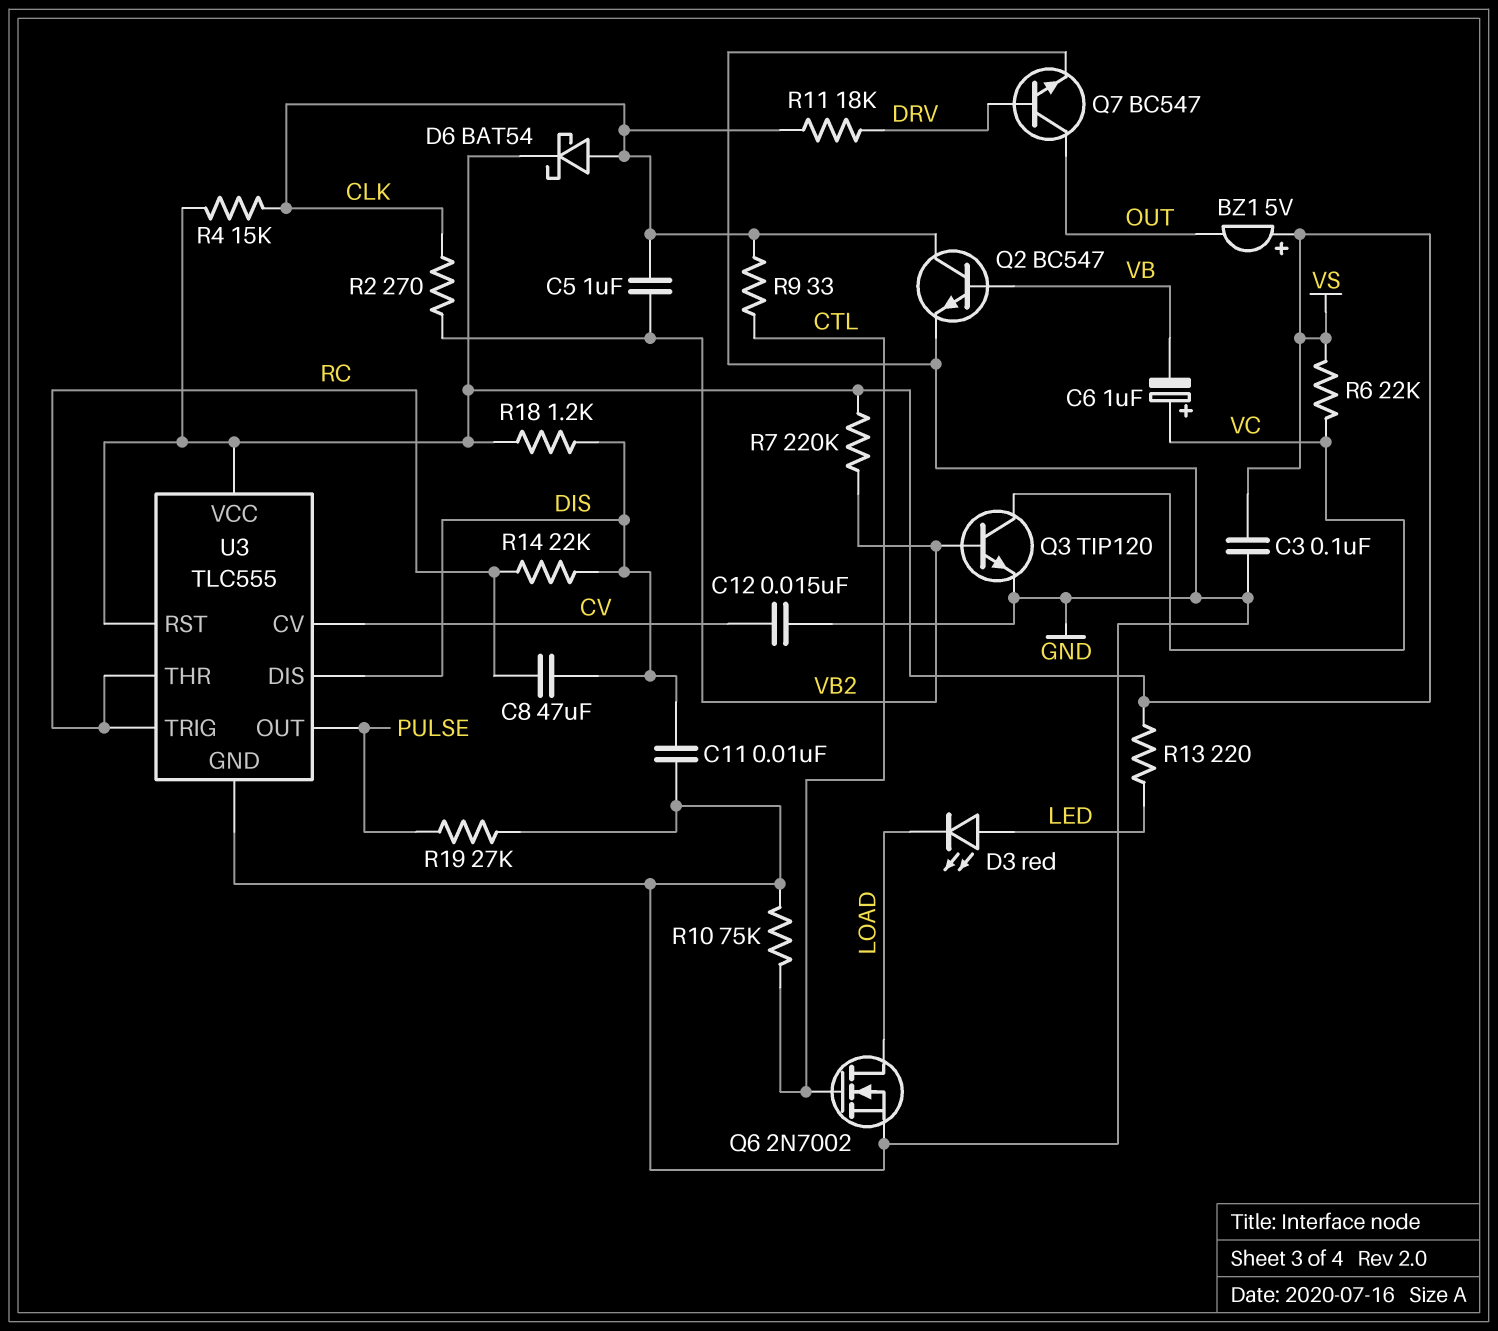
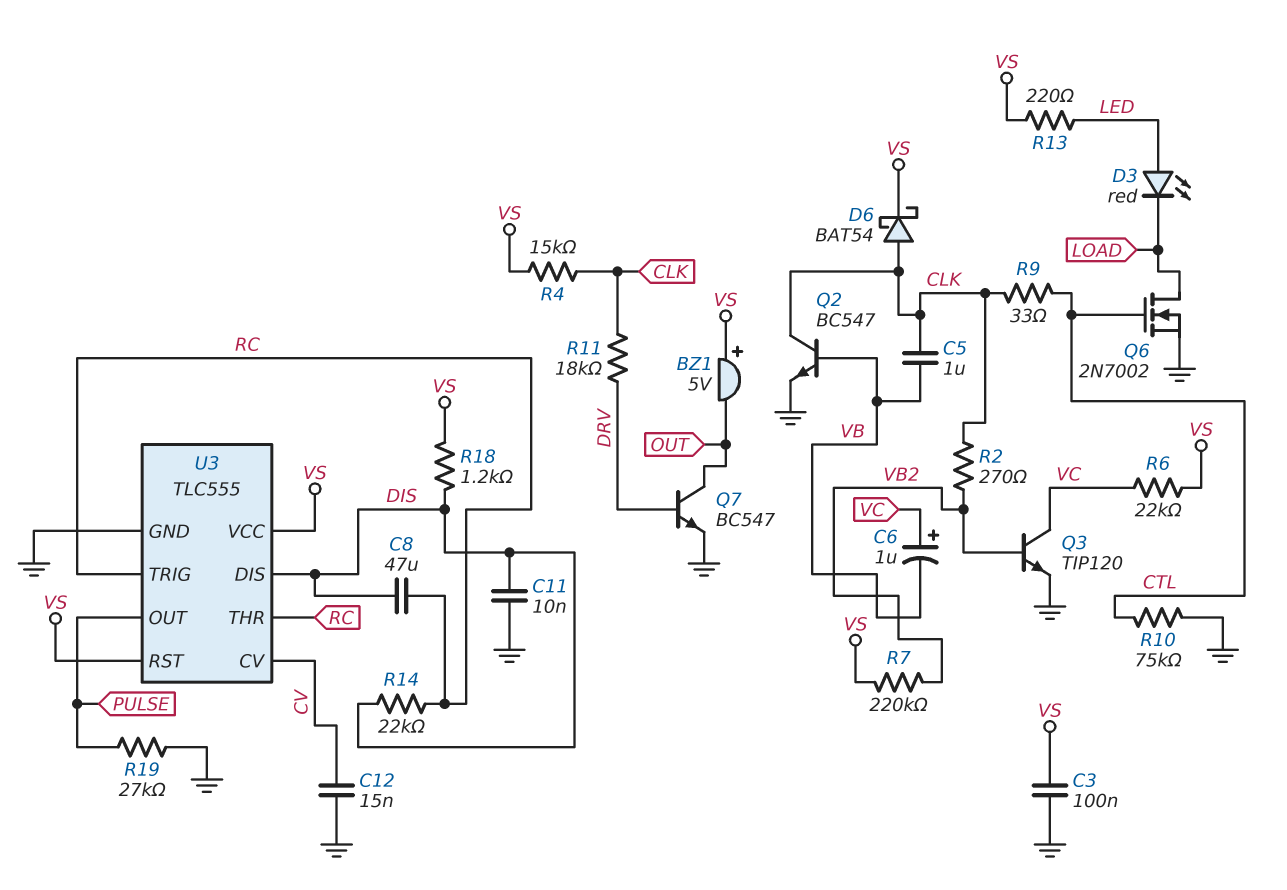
C5: 1uF (CLK, VB2) -> 1uF (CLK, VB)

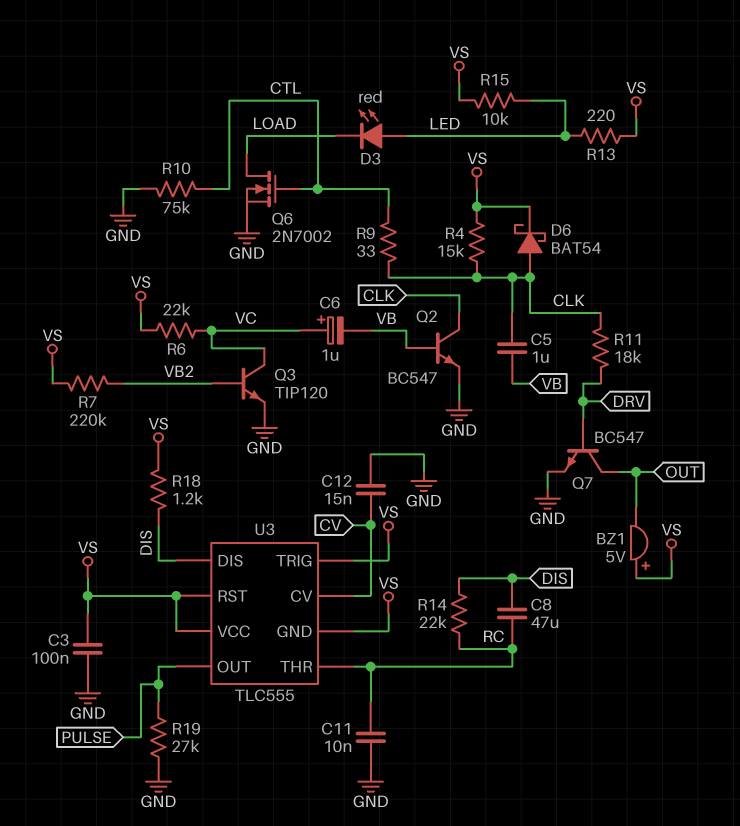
C11: 10nF (DIS, GND) -> 10nF (GND, RC)
R2: 270 (CLK, VB2) -> none
R15: none -> 10k (LED, VS)
U3 pin GND: GND -> VS
U3 pin TRIG: RC -> VS

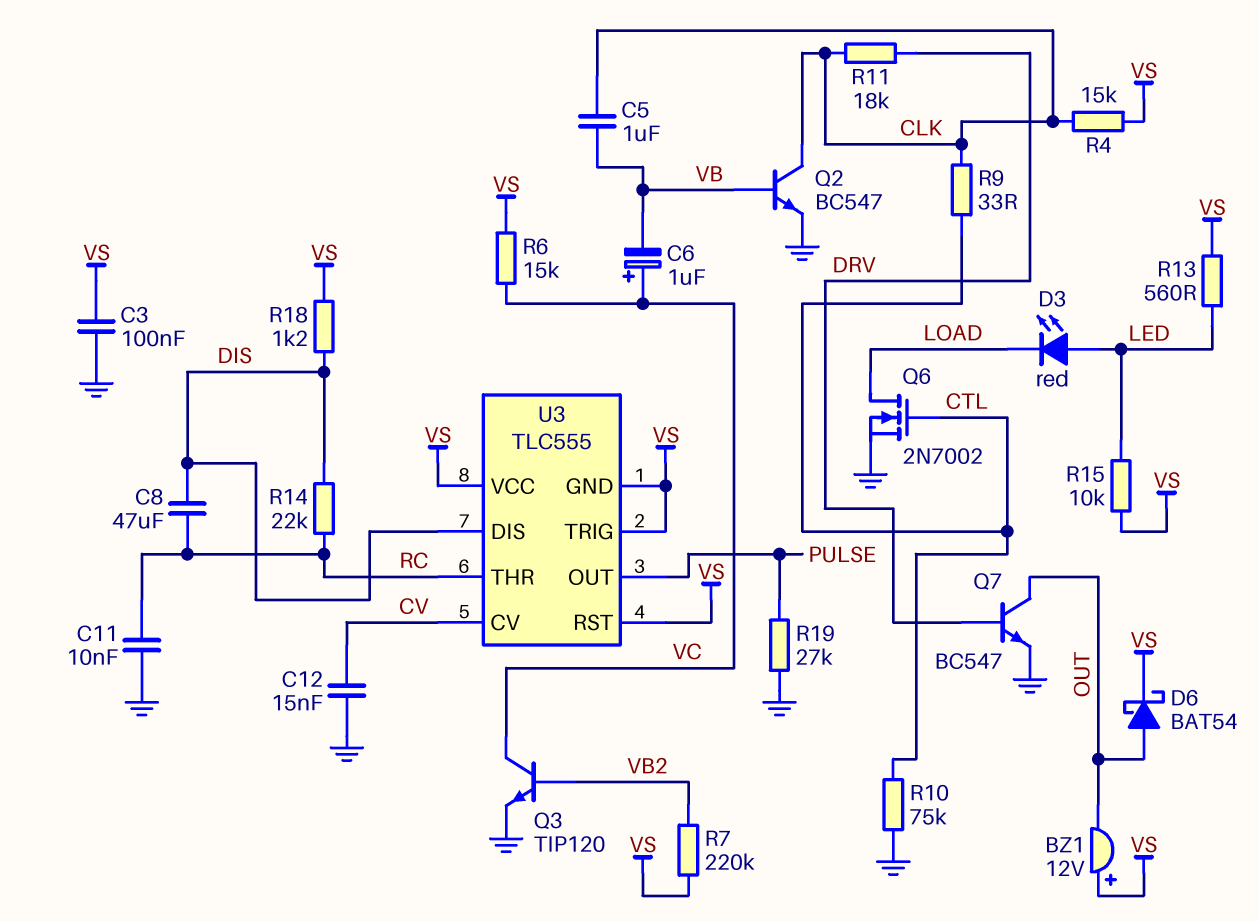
BZ1: buzzer 5V (plus VS, minus OUT) -> buzzer 12V (plus VS, minus OUT)
D6: schottky BAT54 (A CLK, K VS) -> schottky BAT54 (A OUT, K VS)
R6: 22k (VC, VS) -> 15k (VC, VS)
R13: 220 (LED, VS) -> 560 (LED, VS)

